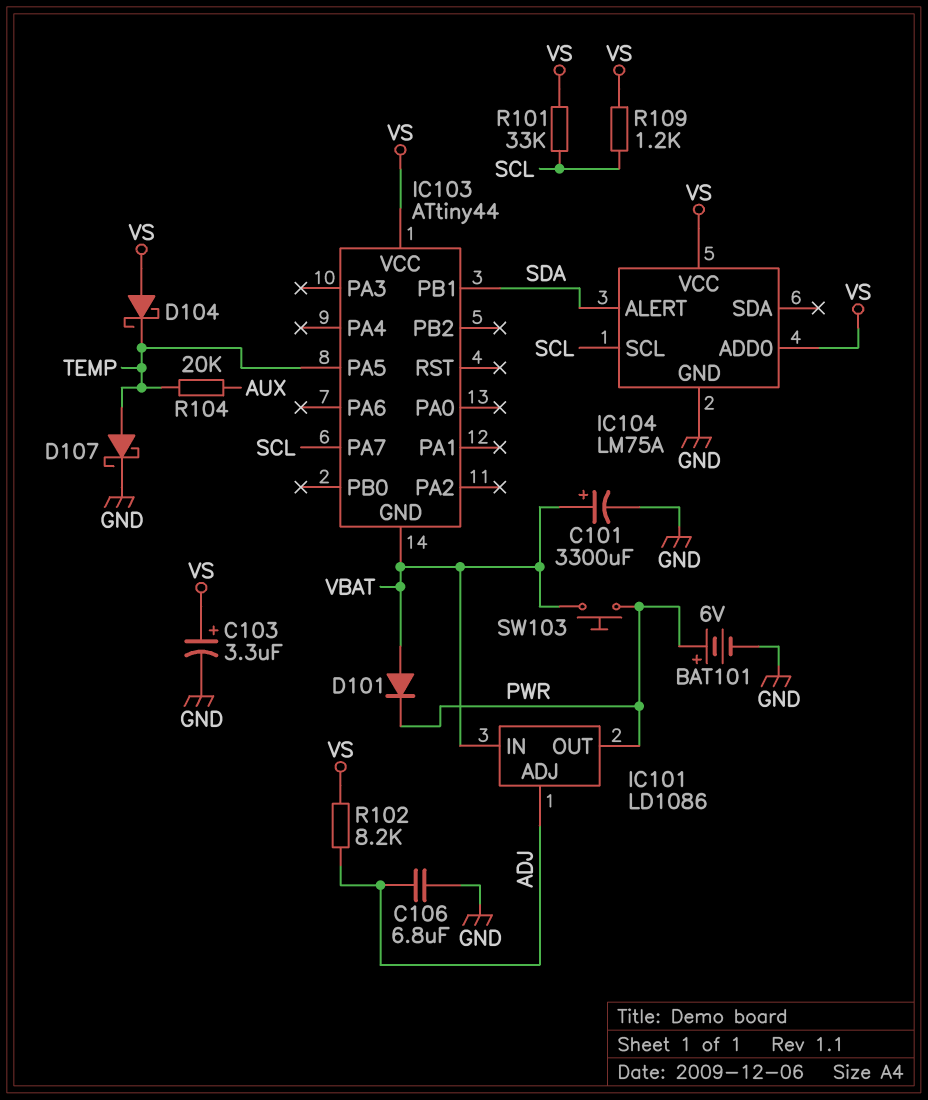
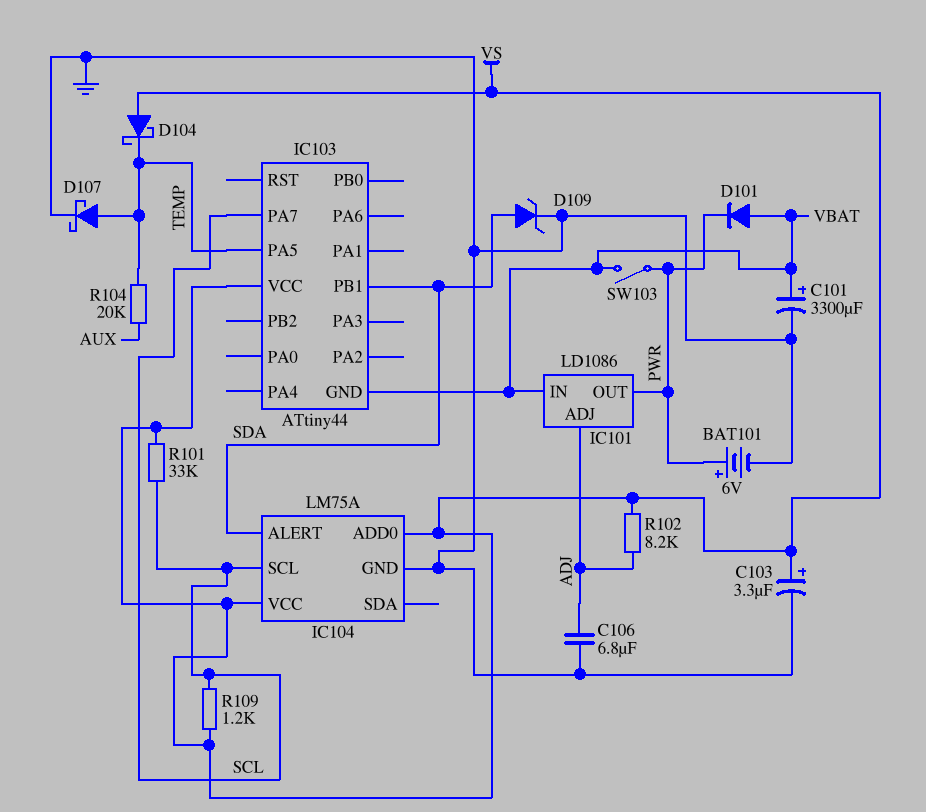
D109: none -> zener (A SDA, K GND)
SW103: button (PWR, VBAT) -> switch (PWR, VBAT)

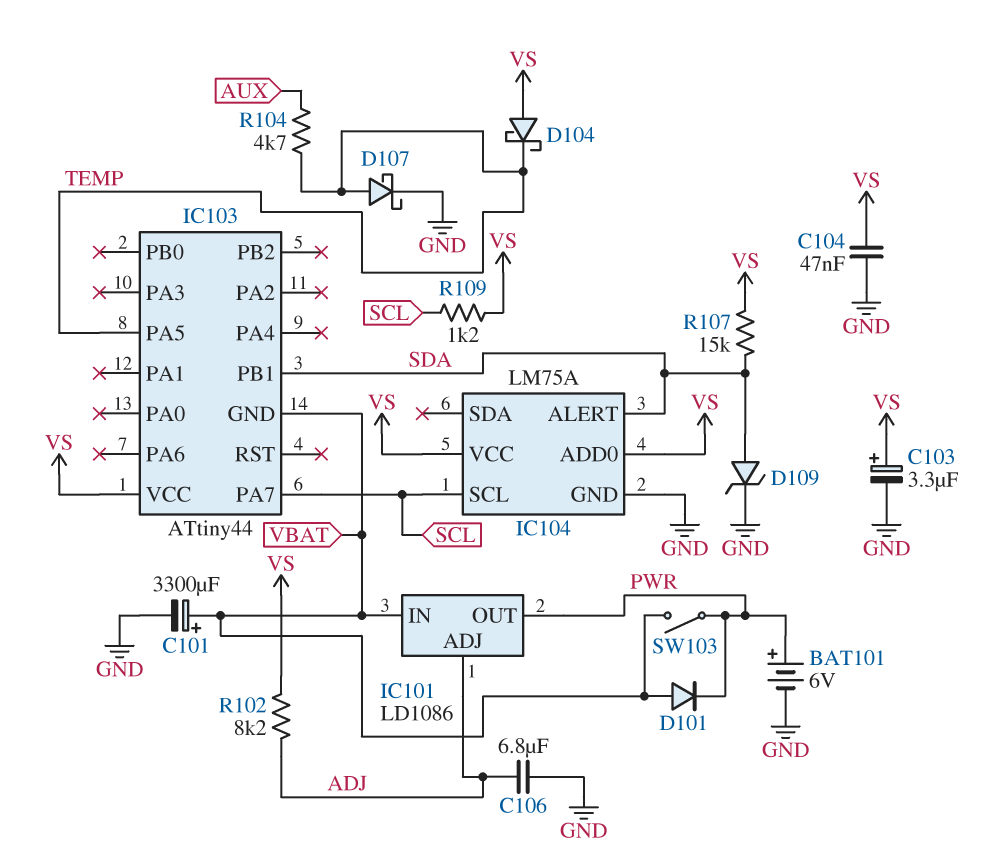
C104: none -> 47nF (GND, VS)
R101: 33k (SCL, VS) -> none
R104: 20k (AUX, TEMP) -> 4.7k (AUX, TEMP)
R107: none -> 15k (SDA, VS)

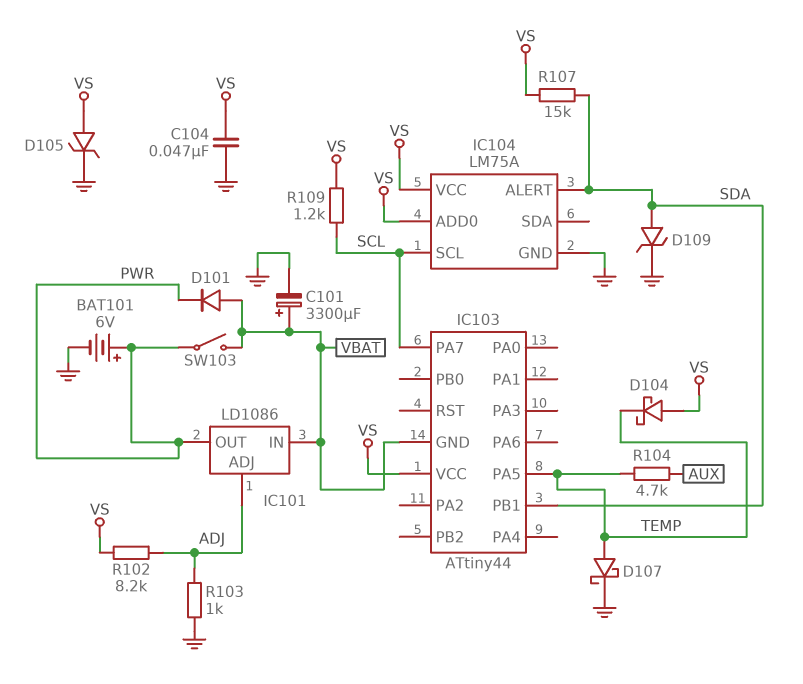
C103: 3.3uF (plus VS, minus GND) -> none
C106: 6.8uF (ADJ, GND) -> none
D105: none -> zener (A VS, K GND)
R103: none -> 1k (ADJ, GND)

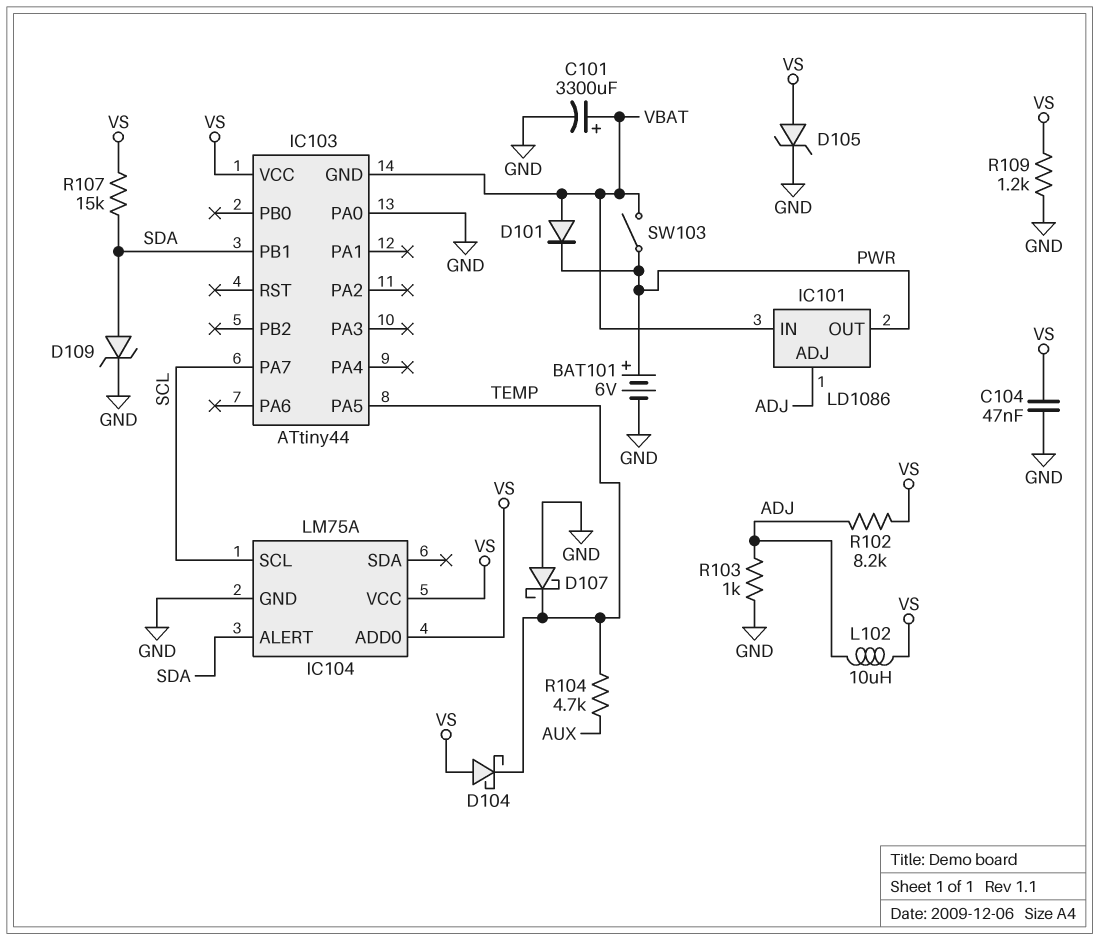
D107: schottky (A TEMP, K GND) -> schottky (A GND, K TEMP)
IC103 pin PA0: none -> GND
L102: none -> 10uH (ADJ, VS)
R109: 1.2k (SCL, VS) -> 1.2k (GND, VS)

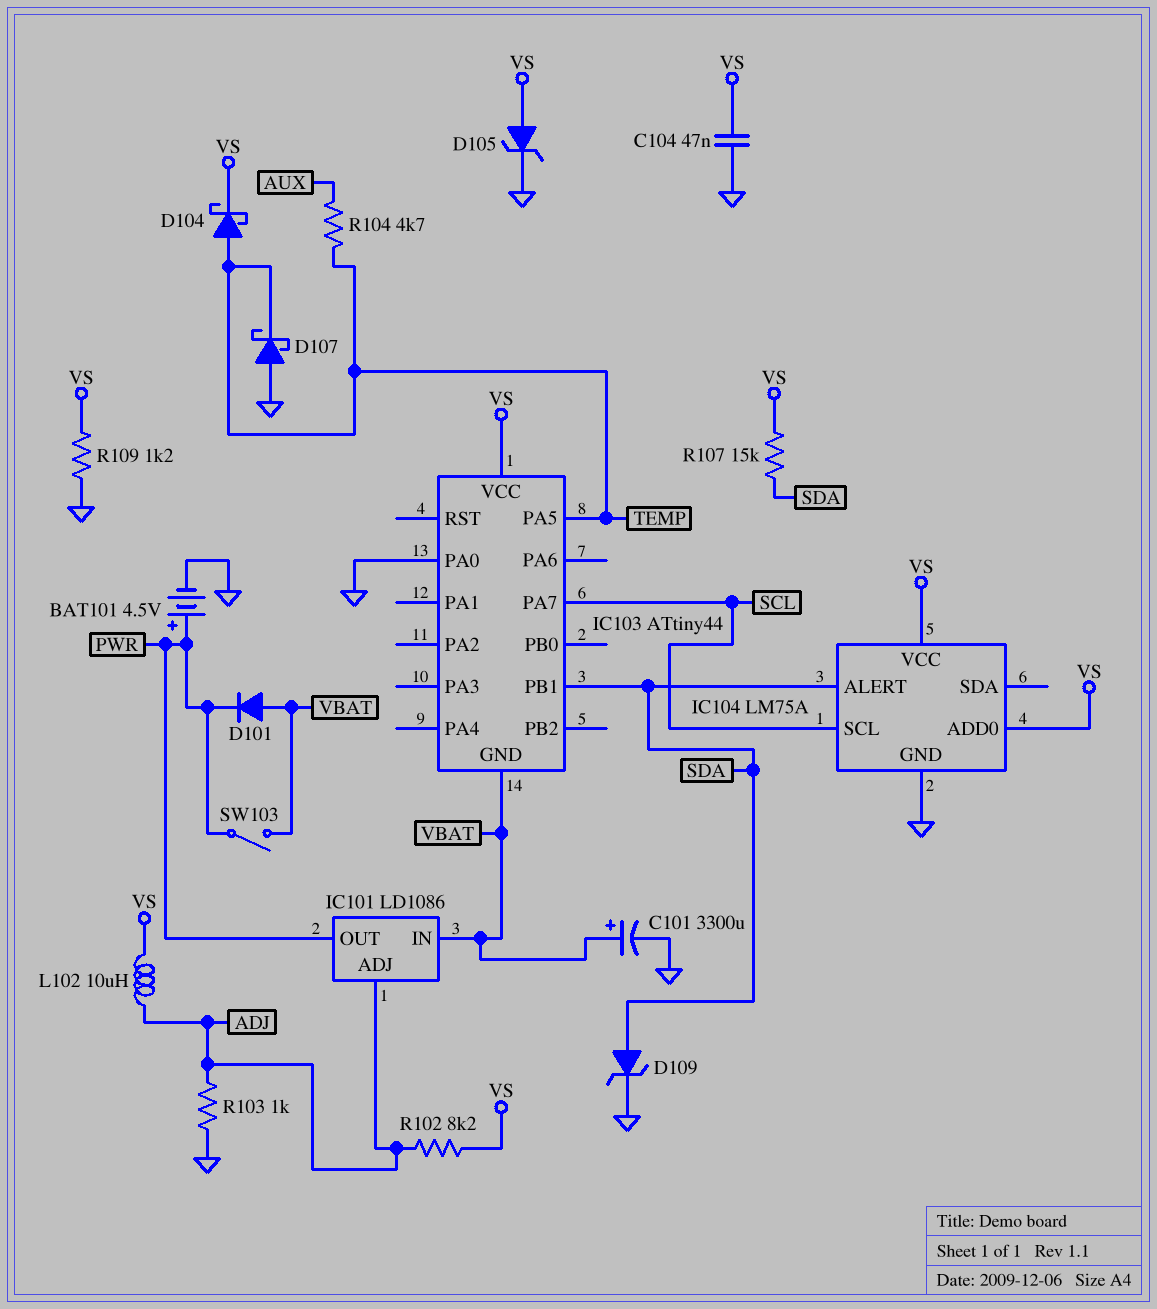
BAT101: 6V (plus PWR, minus GND) -> 4.5V (plus PWR, minus GND)
D104: schottky (A VS, K TEMP) -> schottky (A TEMP, K VS)

